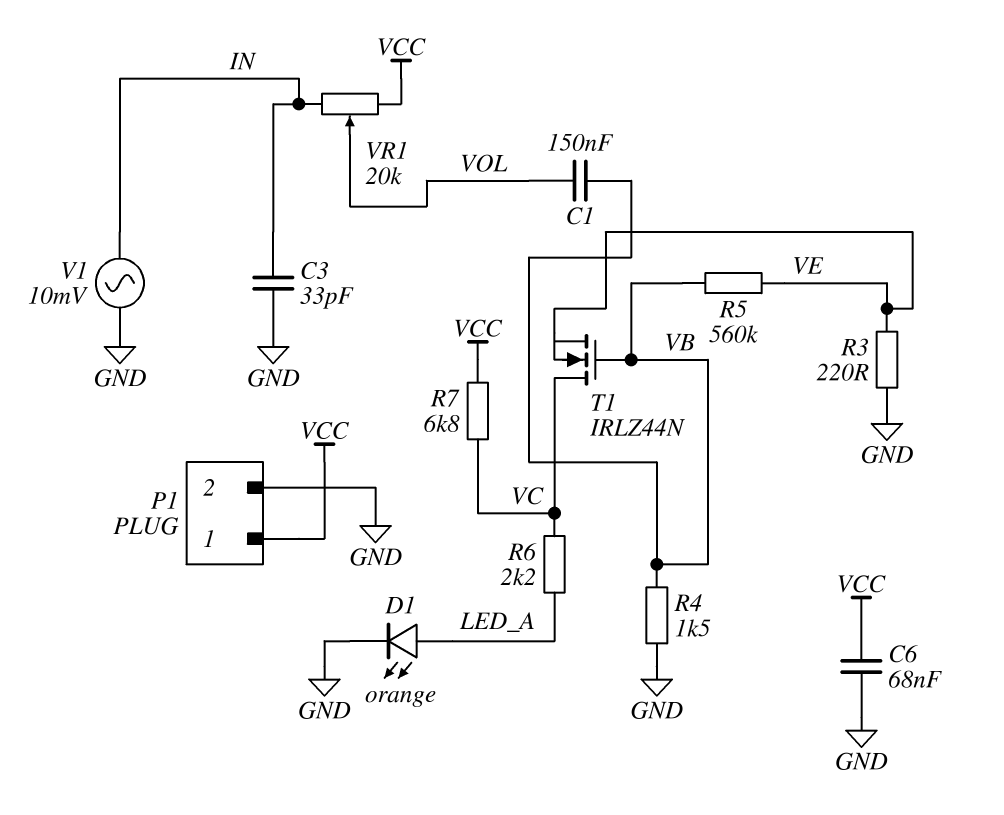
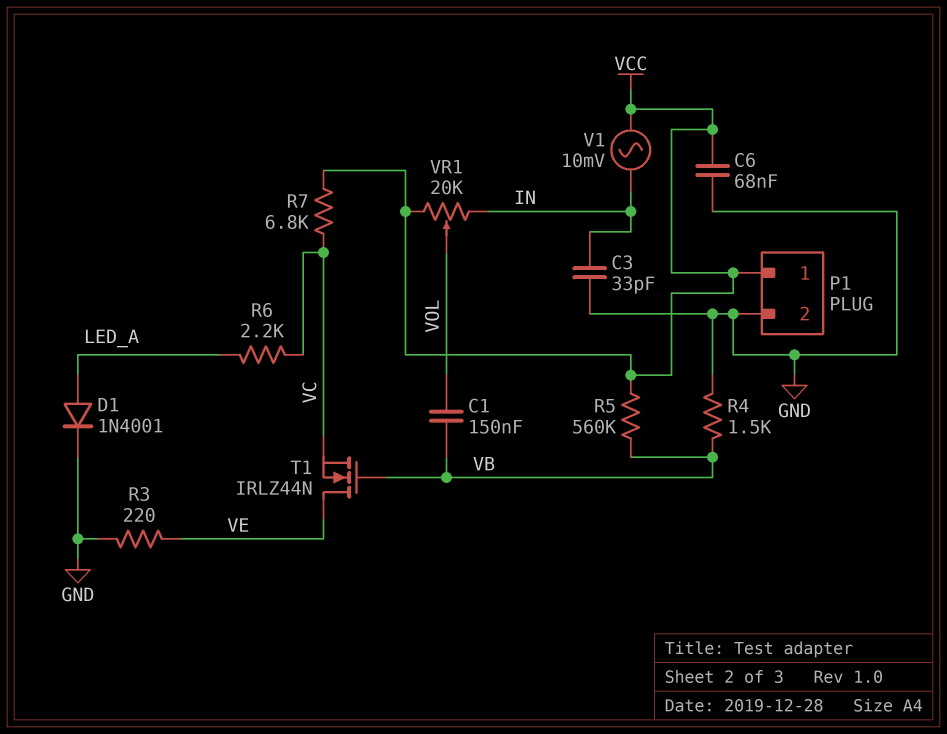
D1: LED orange (A LED_A, K GND) -> diode 1N4001 (A LED_A, K GND)
R5: 560k (VB, VE) -> 560k (VB, VCC)
T1: NMOS IRLZ44N (G VB, D VC, S VE) -> NMOS IRLZ44N (G VB, D VE, S VC)
V1: AC 10mV (GND, IN) -> AC 10mV (IN, VCC)

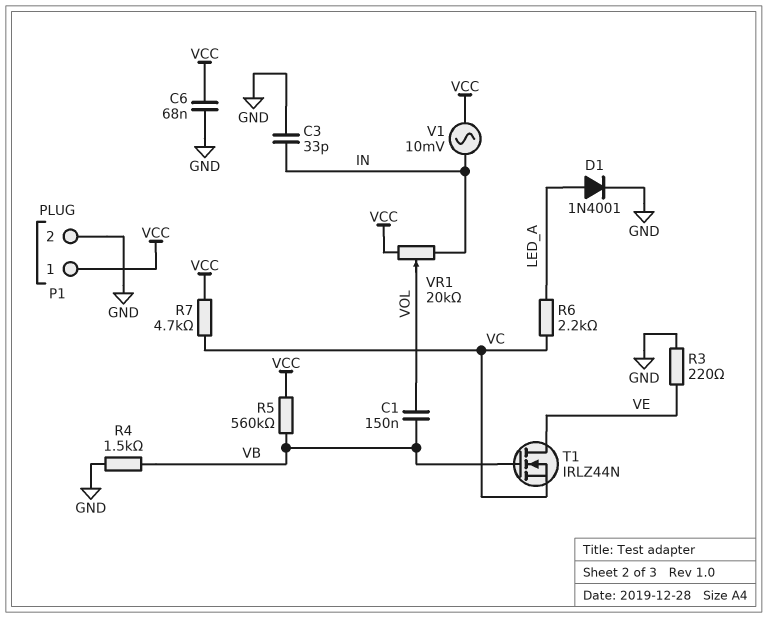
R7: 6.8k (VC, VCC) -> 4.7k (VC, VCC)

